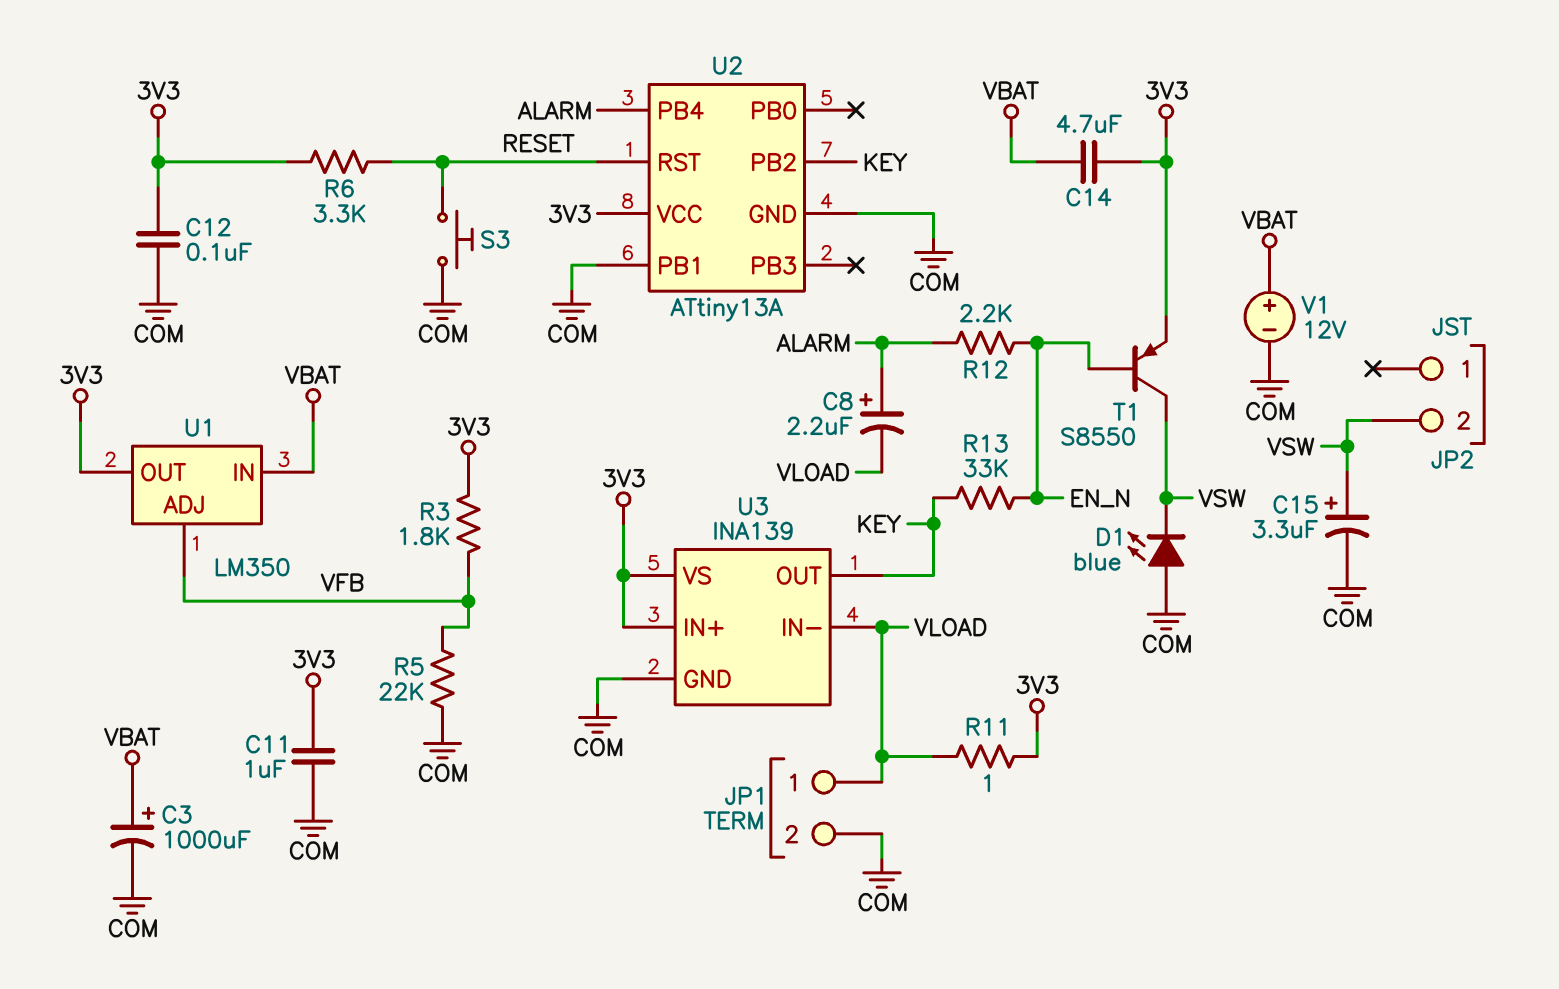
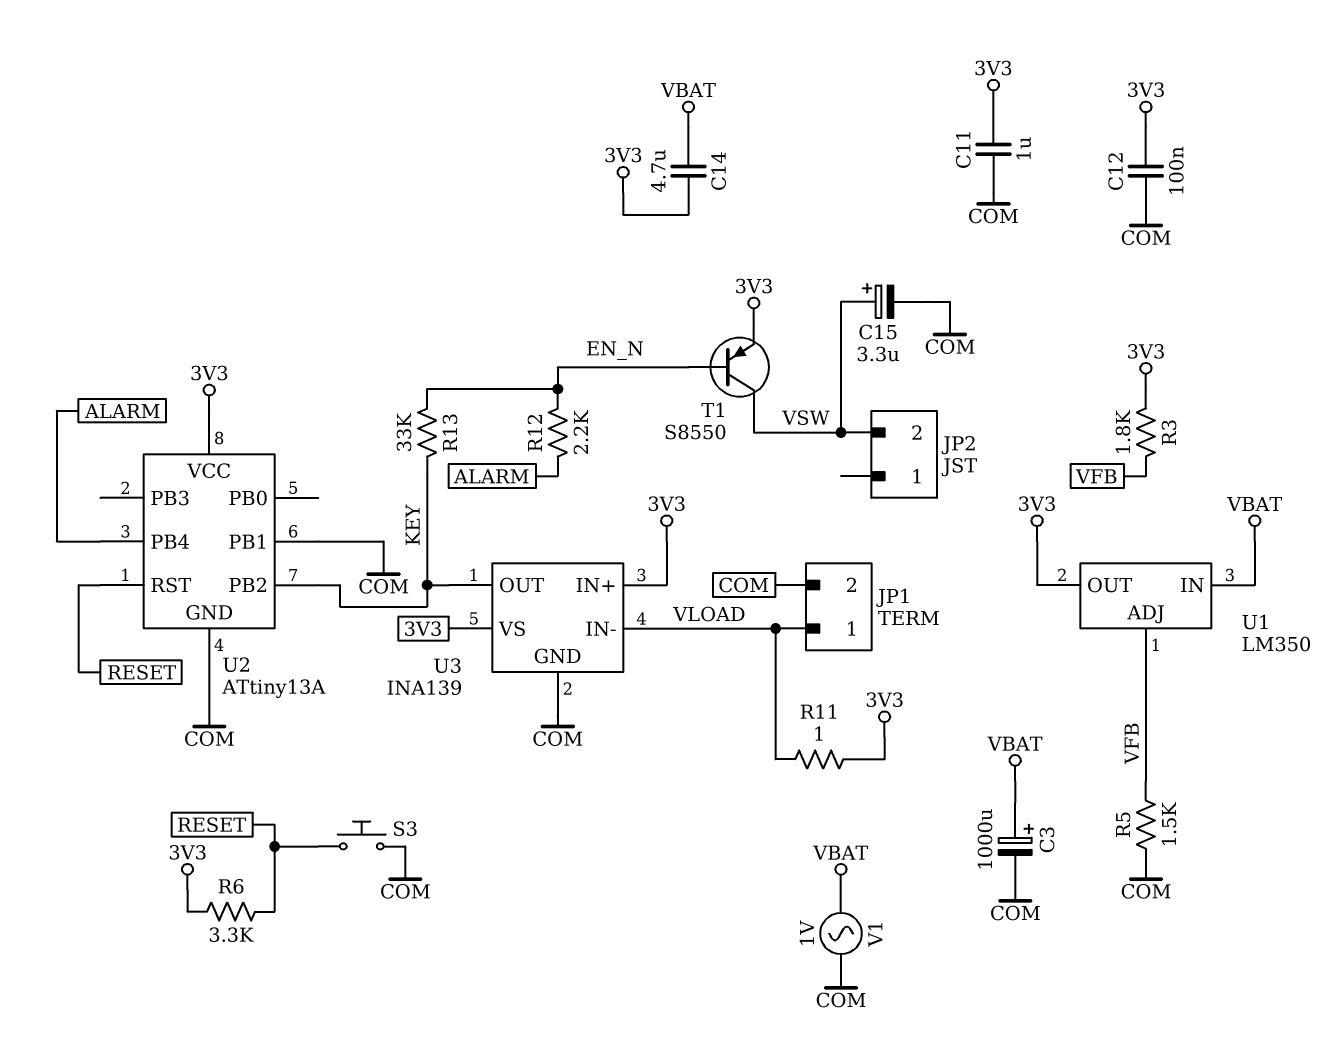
C8: 2.2uF (plus ALARM, minus VLOAD) -> none
D1: LED blue (A COM, K VSW) -> none
R5: 22k (COM, VFB) -> 1.5k (COM, VFB)
V1: 12V (plus VBAT, minus COM) -> AC 1V (COM, VBAT)

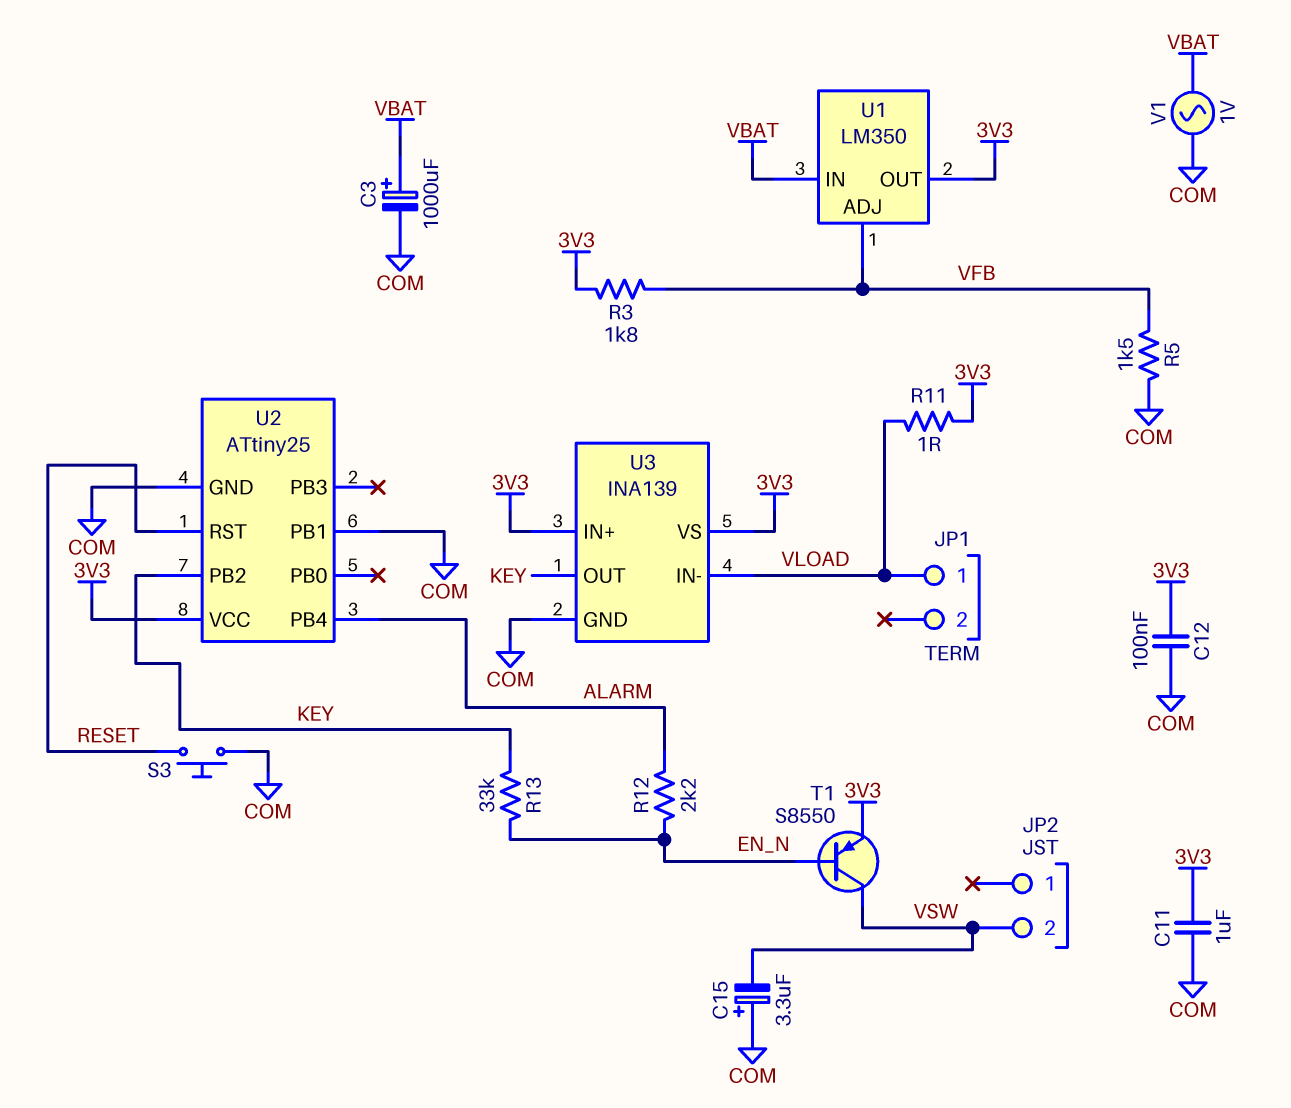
C14: 4.7uF (3V3, VBAT) -> none
C15: 3.3uF (plus VSW, minus COM) -> 3.3uF (plus COM, minus VSW)
JP1 pin 2: COM -> none
R6: 3.3k (3V3, RESET) -> none
U2: ATtiny13A -> ATtiny25

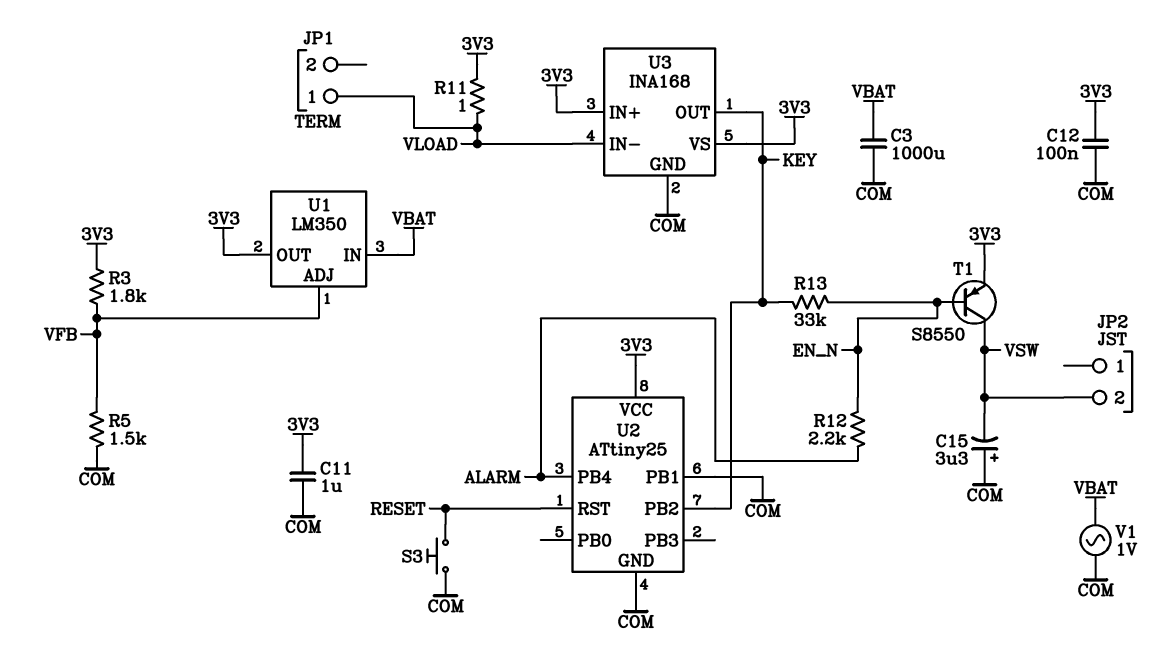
C3: 1000uF (plus VBAT, minus COM) -> 1000uF (COM, VBAT)
U3: INA139 -> INA168

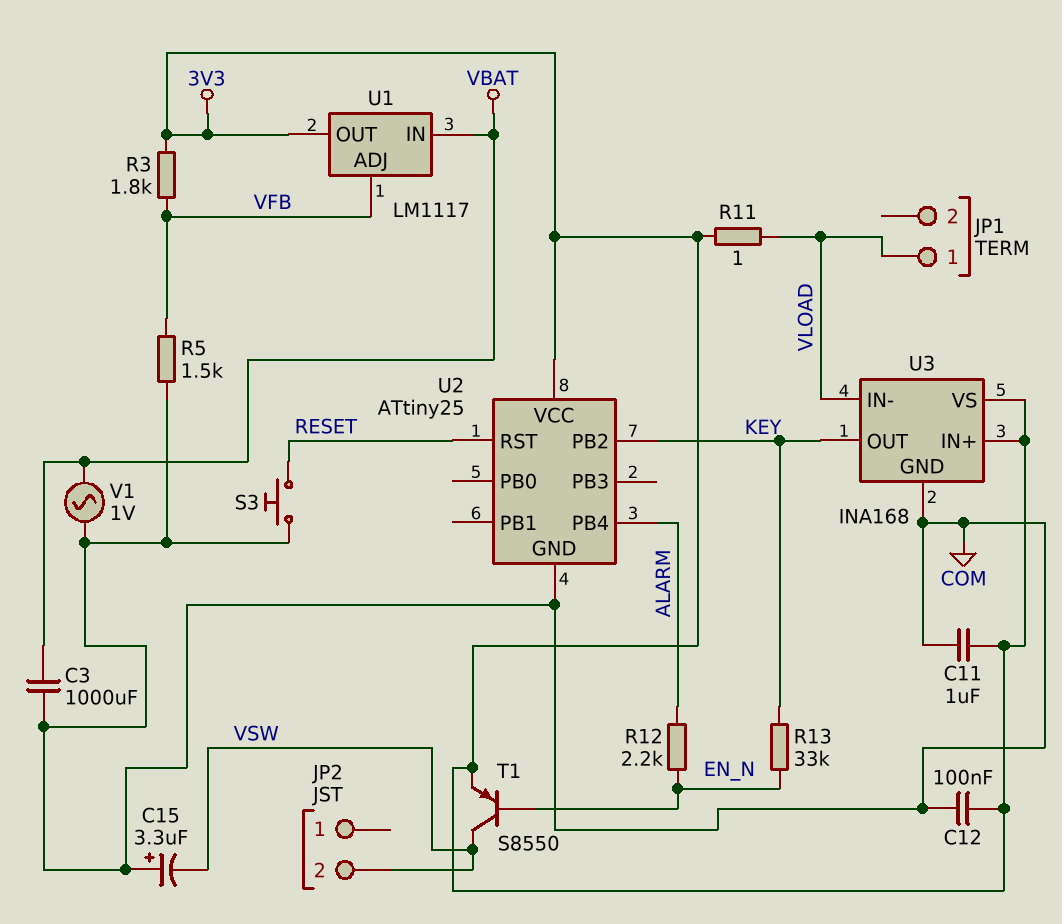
U1: LM350 -> LM1117
U2 pin PB1: COM -> none

